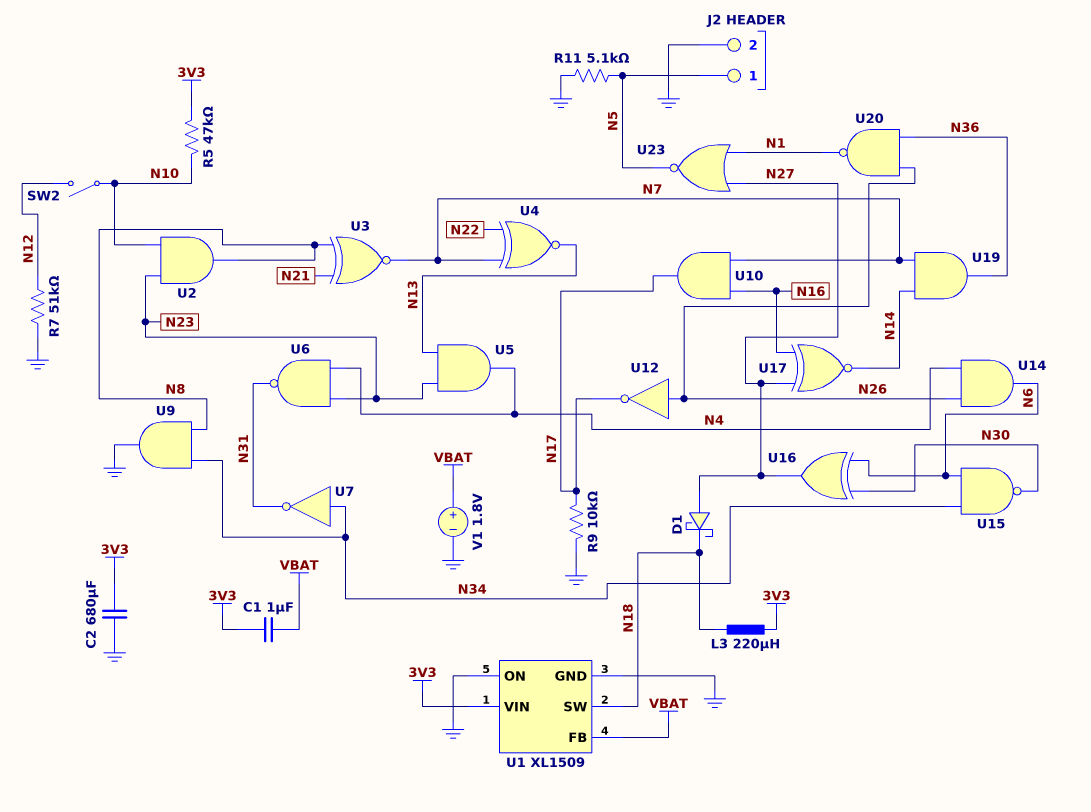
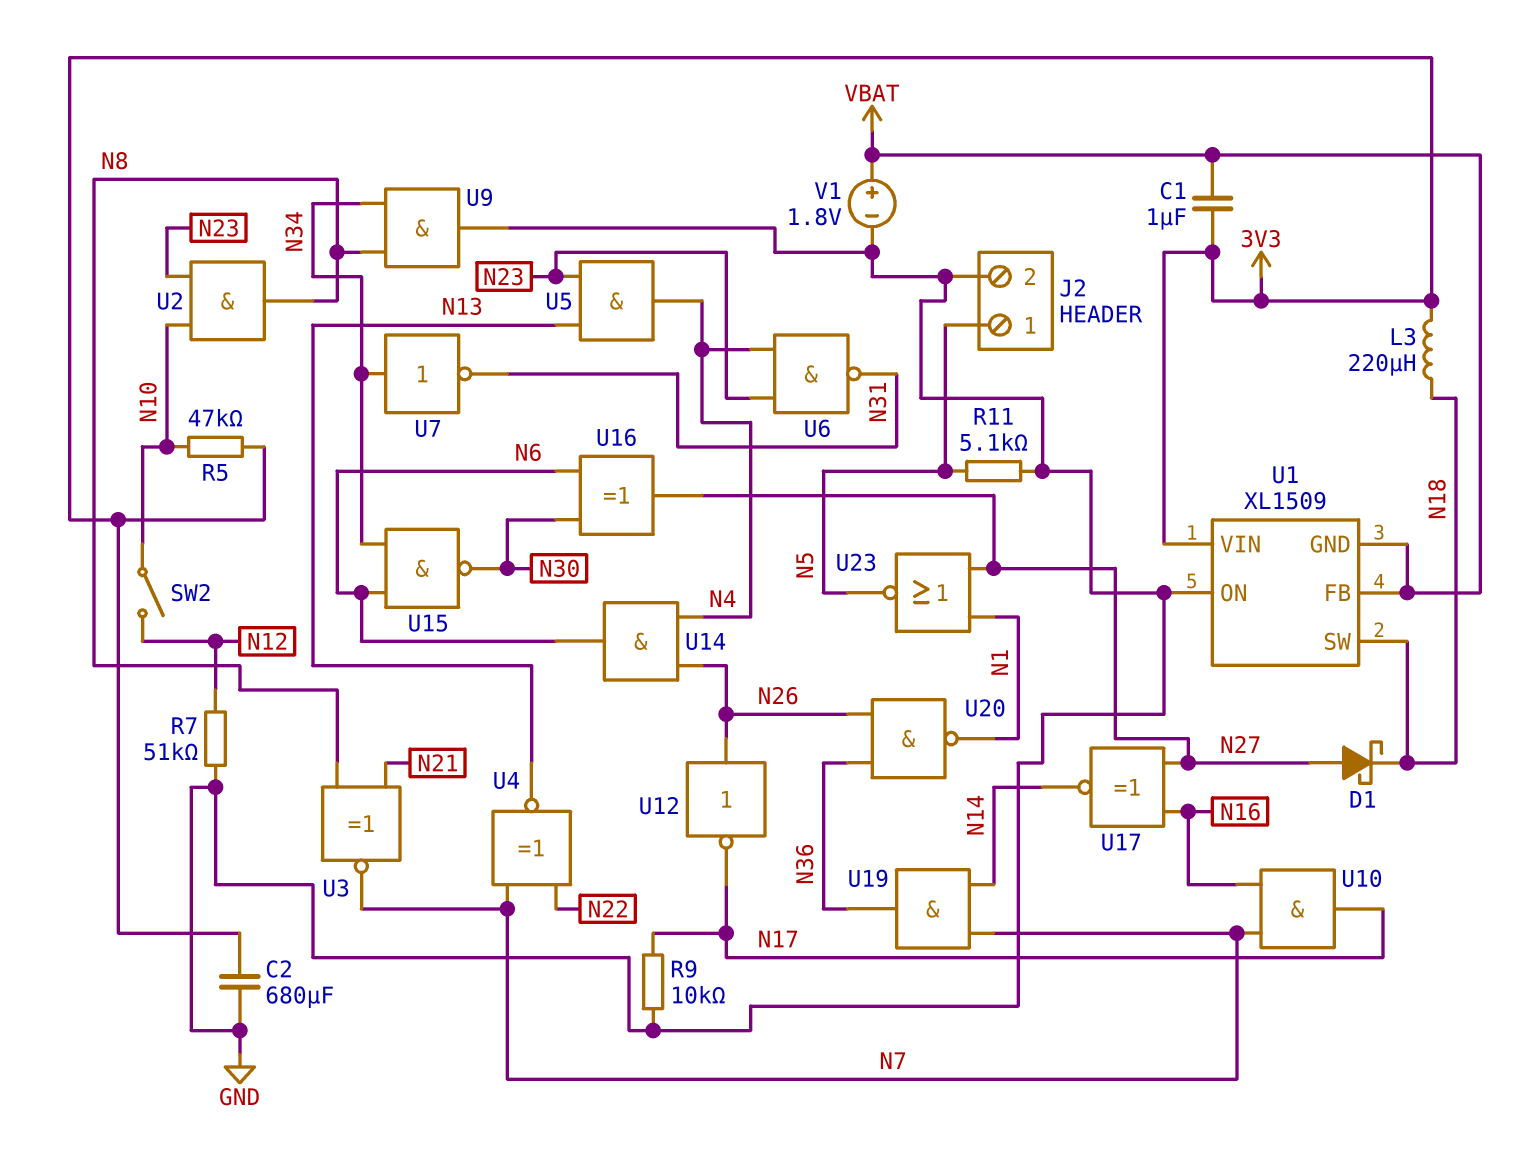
U1 pin GND: GND -> VBAT

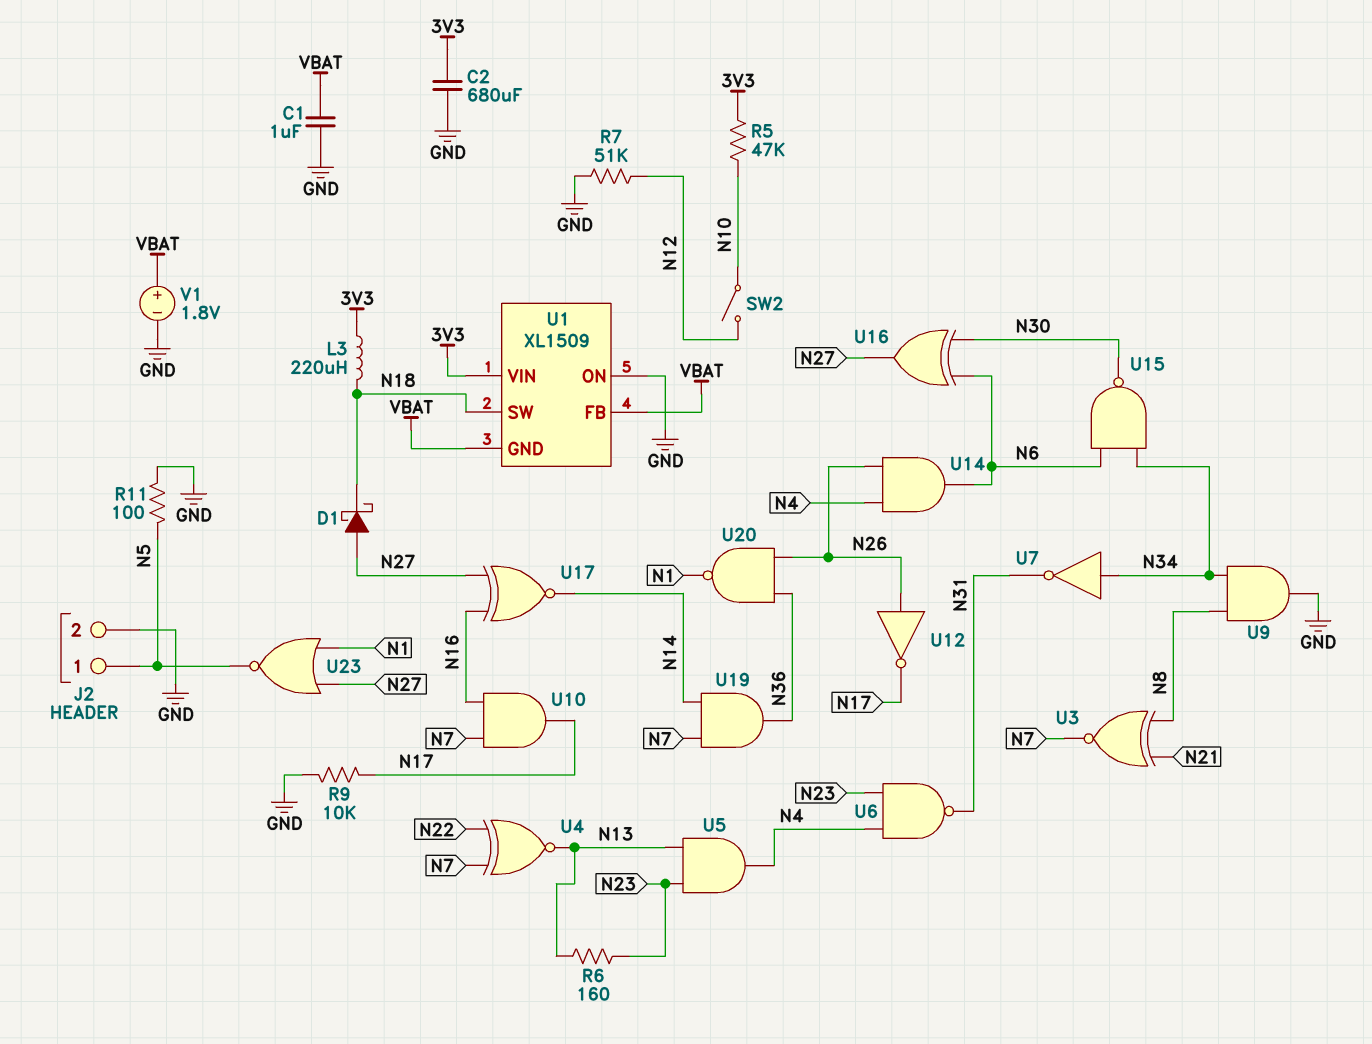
C1: 1uF (3V3, VBAT) -> 1uF (GND, VBAT)
R6: none -> 160 (N13, N23)
R11: 5.1k (GND, N5) -> 100 (GND, N5)
U2: AND (in N10, in N23, out N8) -> none

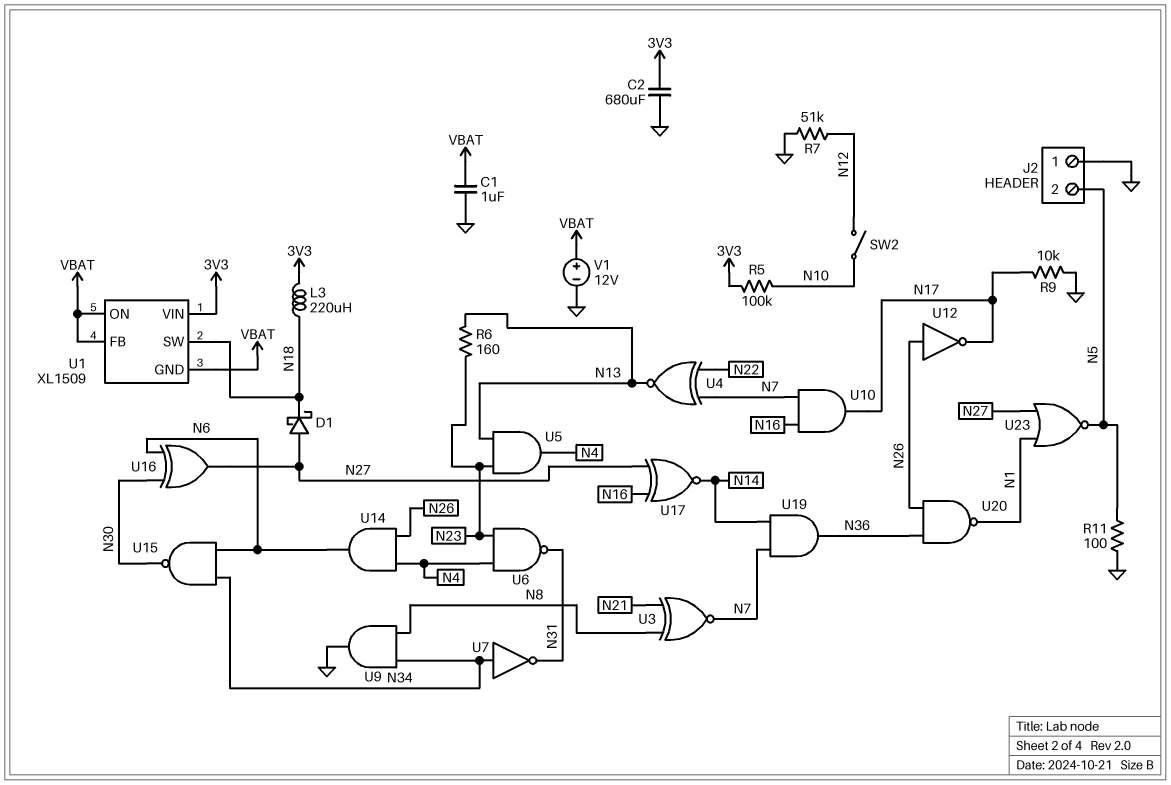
J2 pin 1: N5 -> GND
J2 pin 2: GND -> N5
R5: 47k (3V3, N10) -> 100k (3V3, N10)
U1 pin ON: GND -> VBAT
V1: 1.8V (plus VBAT, minus GND) -> 12V (plus VBAT, minus GND)

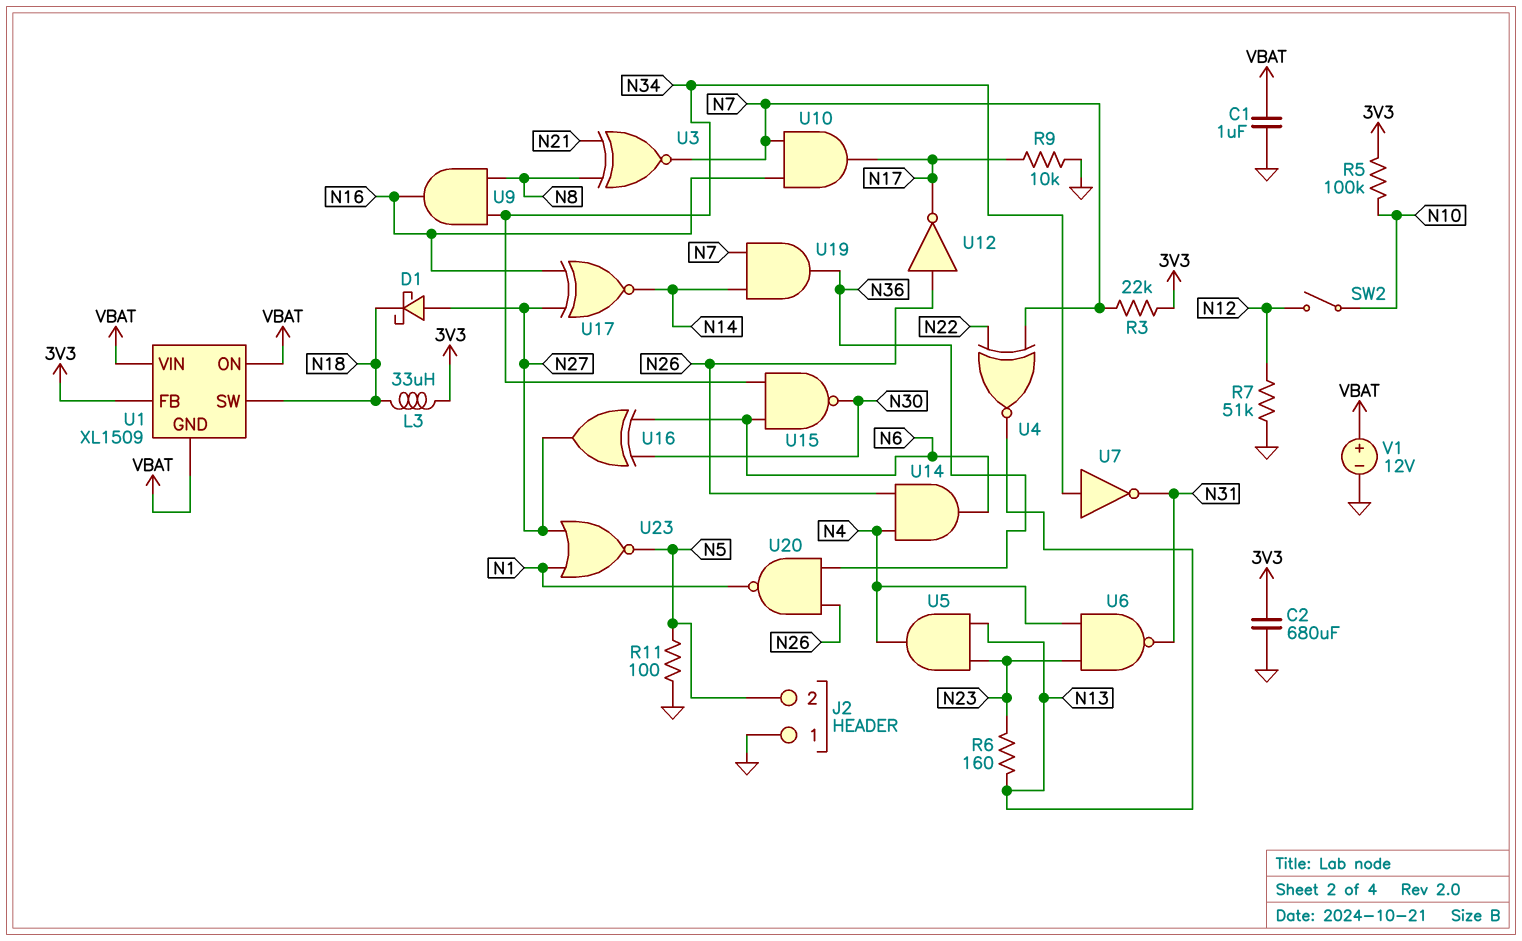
L3: 220uH (3V3, N18) -> 33uH (3V3, N18)
R3: none -> 22k (3V3, N7)
U1 pin FB: VBAT -> 3V3
U1 pin VIN: 3V3 -> VBAT
U9: AND (in N8, in N34, out GND) -> AND (in N8, in N34, out N16)

